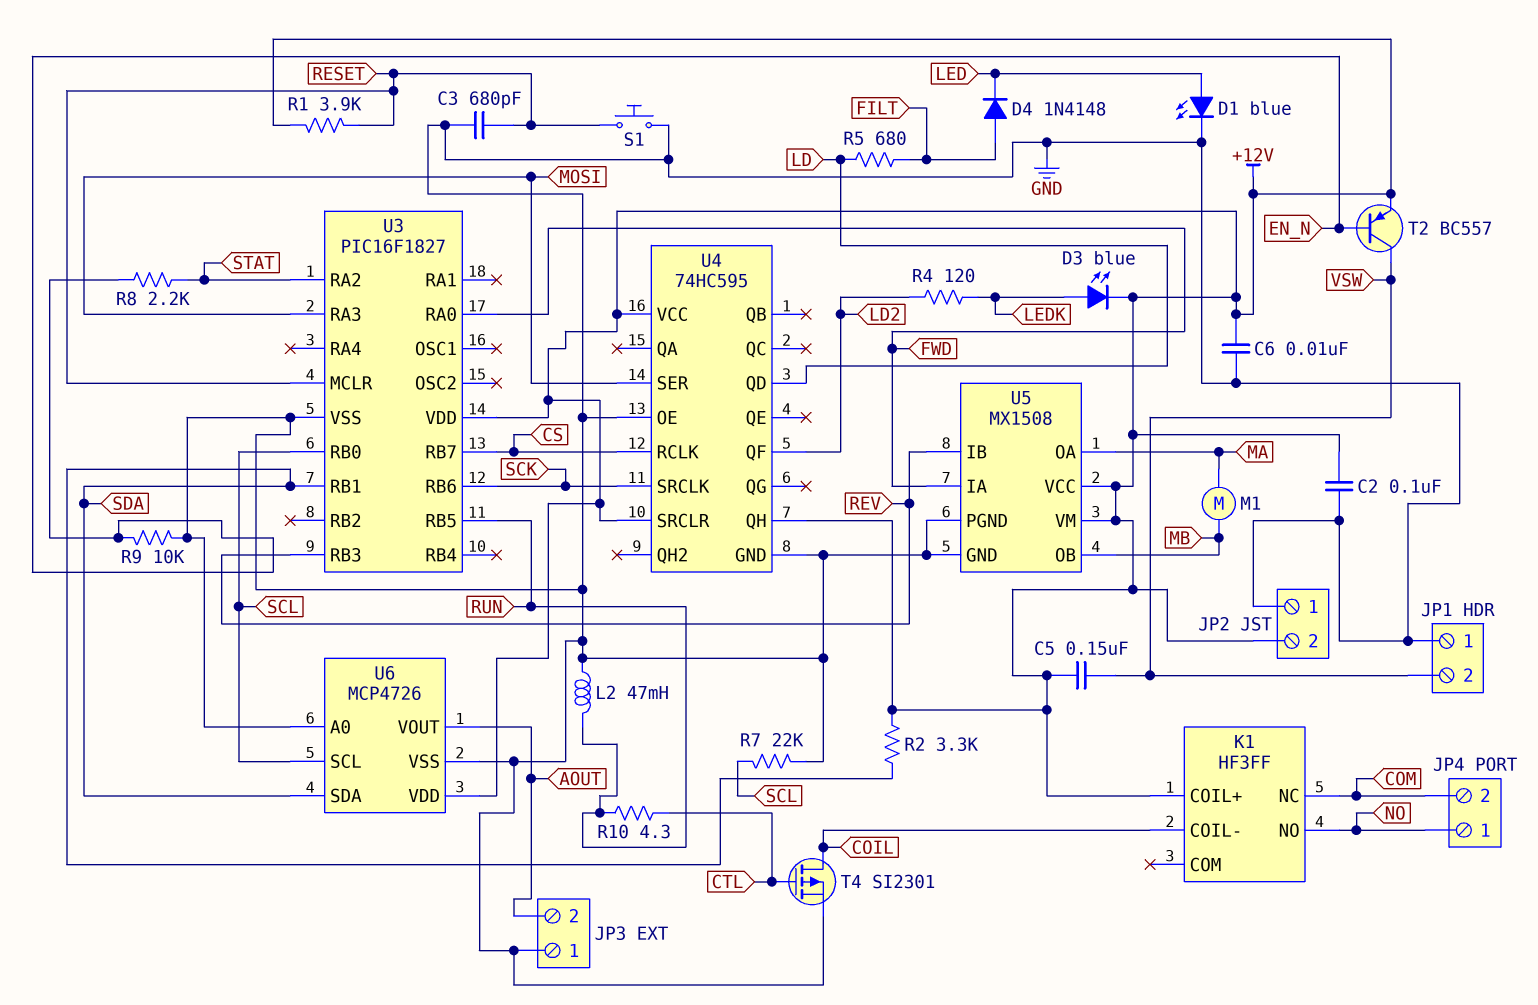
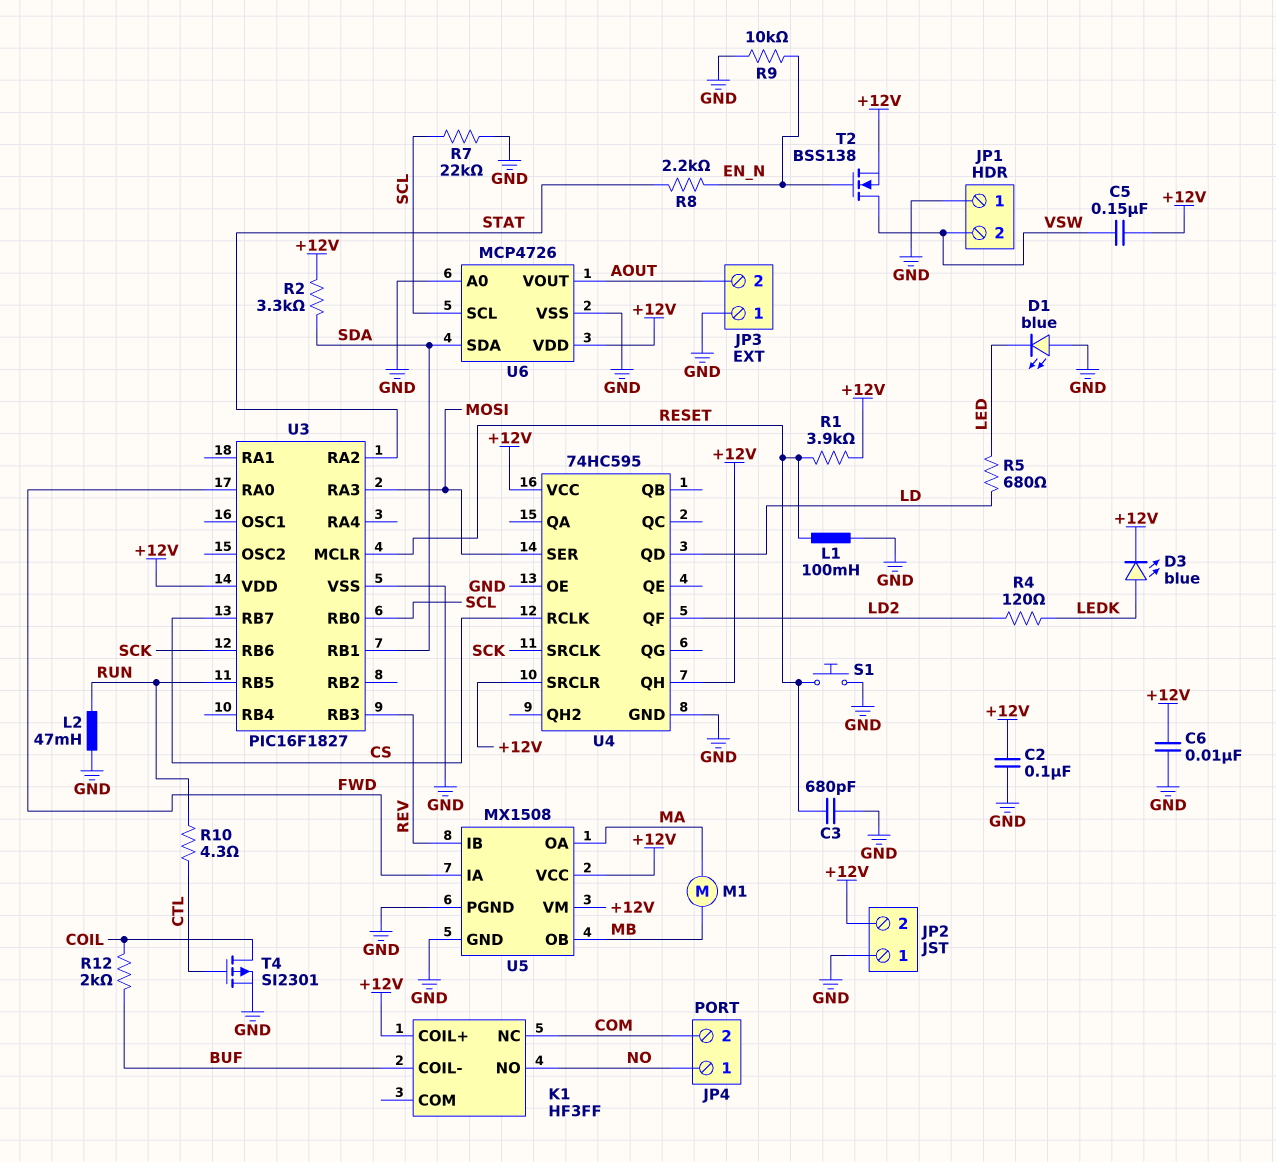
D1: LED blue (A LED, K GND) -> LED blue (A GND, K LED)
D4: diode 1N4148 (A FILT, K LED) -> none
K1 pin COIL-: COIL -> BUF
L1: none -> 100mH (GND, RESET)
R5: 680 (FILT, LD) -> 680 (LD, LED)
R12: none -> 2k (BUF, COIL)
T2: PNP BC557 (B EN_N, C VSW, E +12V) -> NMOS BSS138 (G EN_N, D VSW, S +12V)

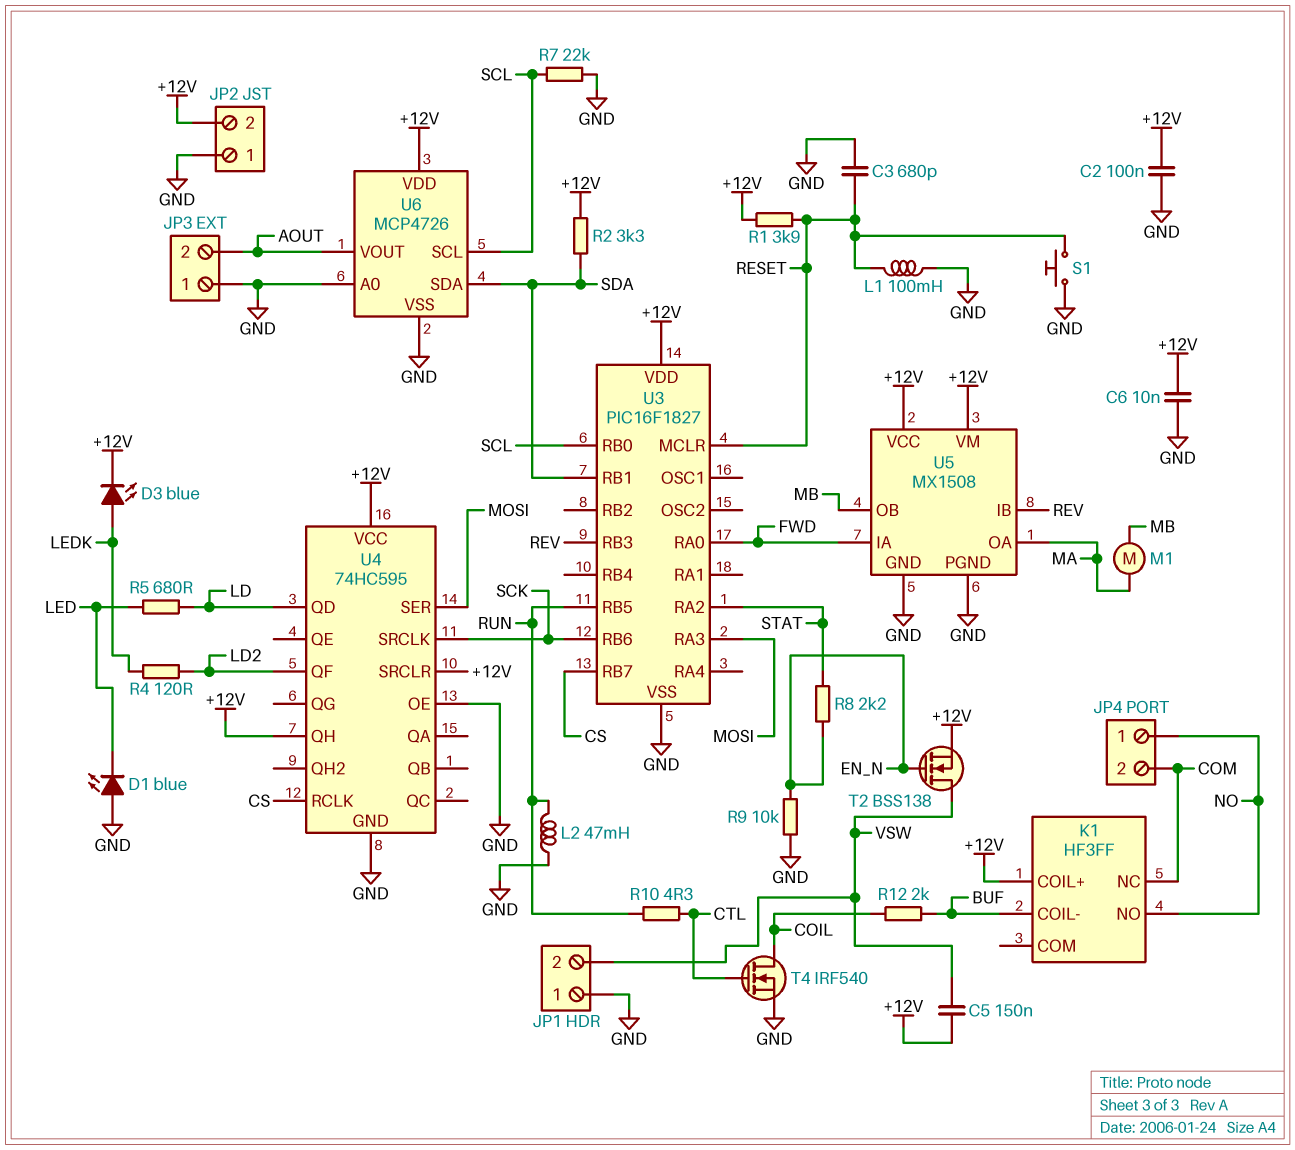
T4: PMOS SI2301 (G CTL, D COIL, S GND) -> NMOS IRF540 (G CTL, D COIL, S GND)

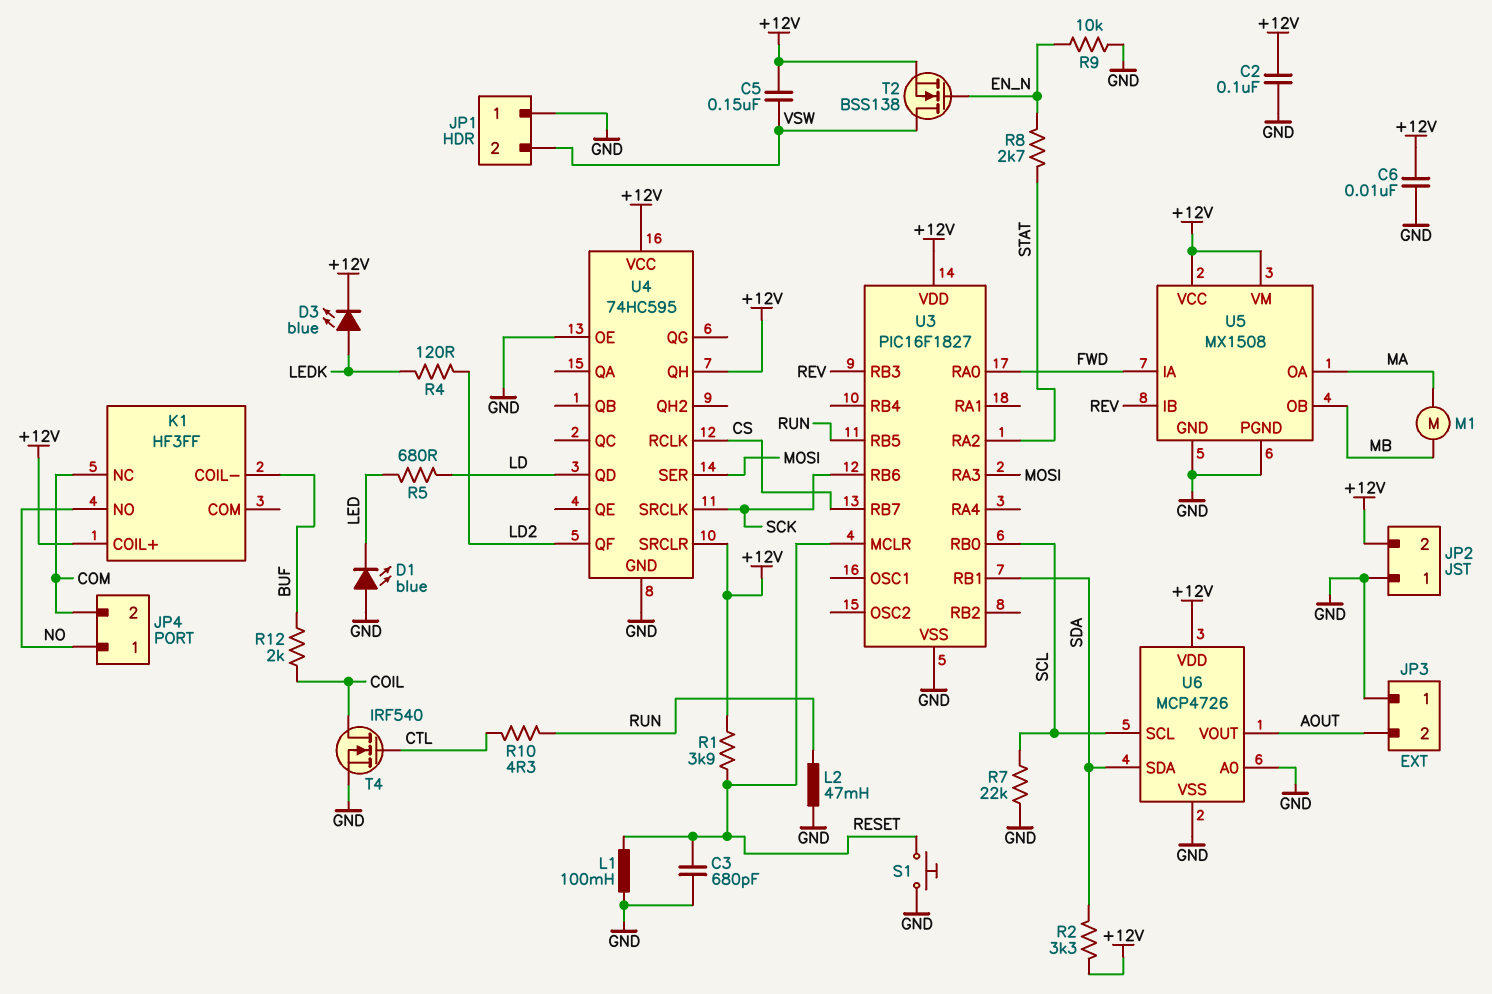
R8: 2.2k (EN_N, STAT) -> 2.7k (EN_N, STAT)

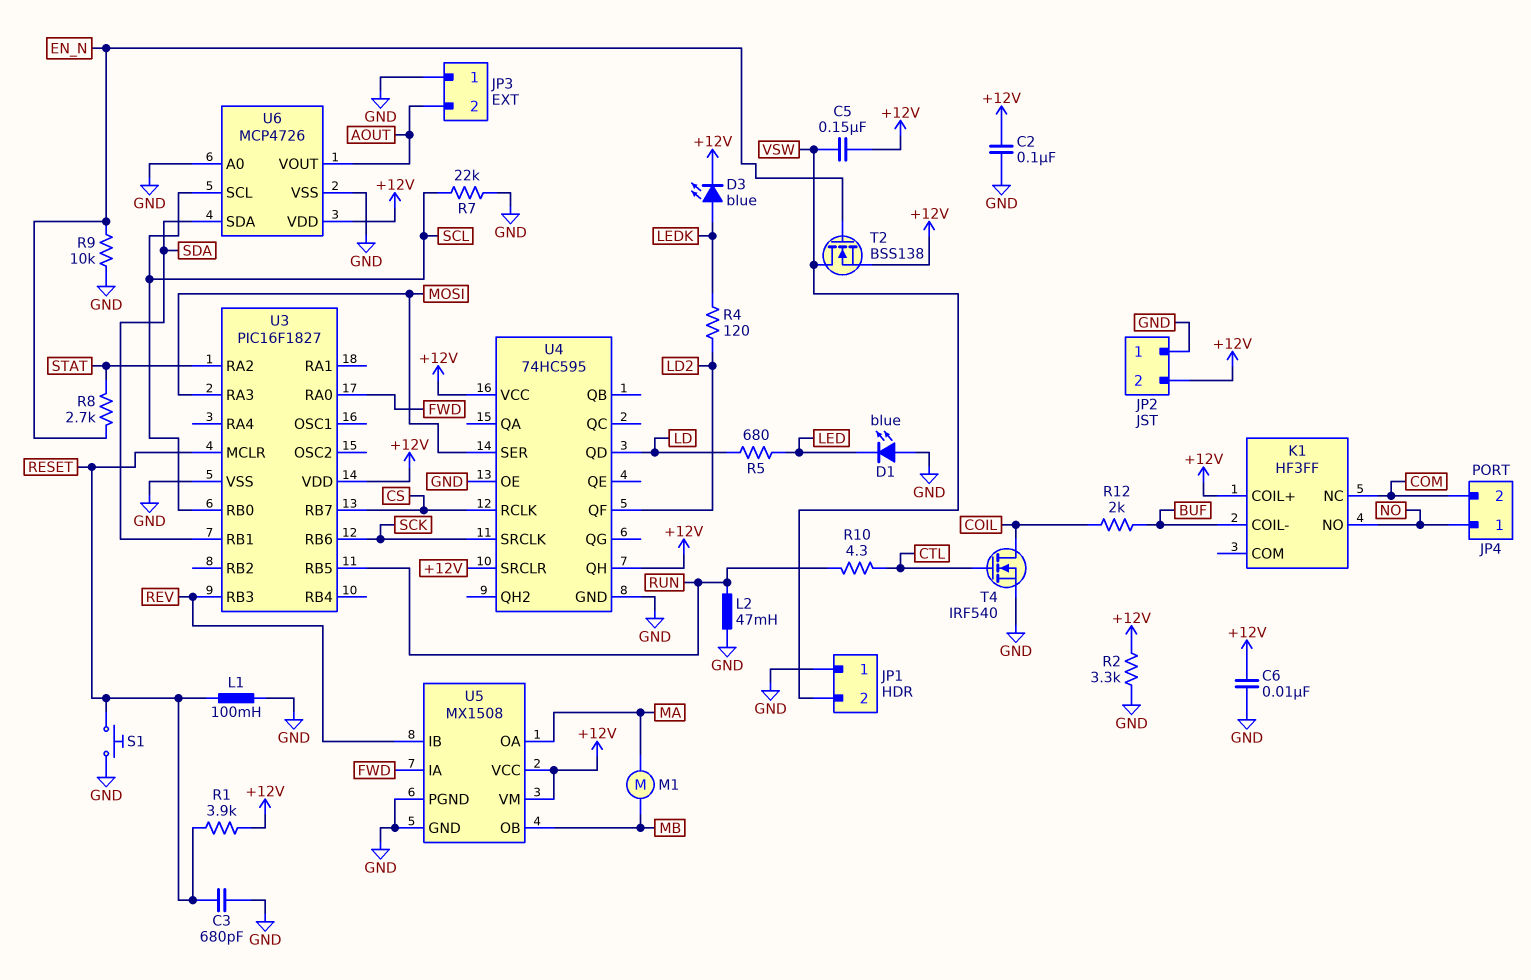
R2: 3.3k (+12V, SDA) -> 3.3k (+12V, GND)

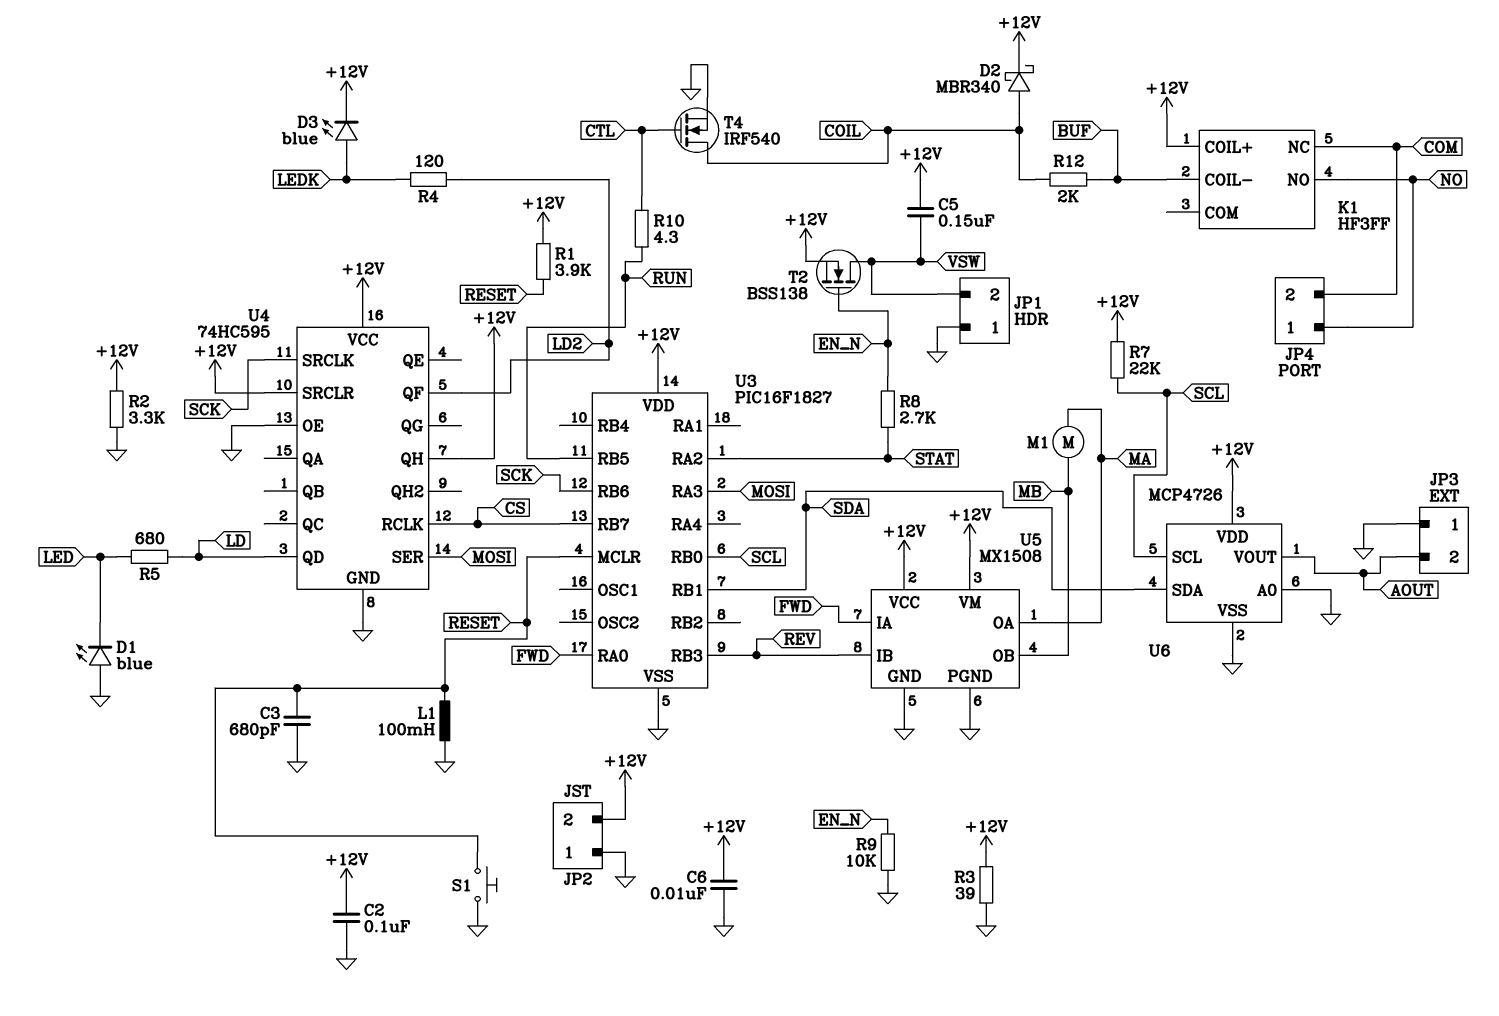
D2: none -> schottky MBR340 (A COIL, K +12V)
L2: 47mH (GND, RUN) -> none
R3: none -> 39 (+12V, GND)
R7: 22k (GND, SCL) -> 22k (+12V, SCL)

